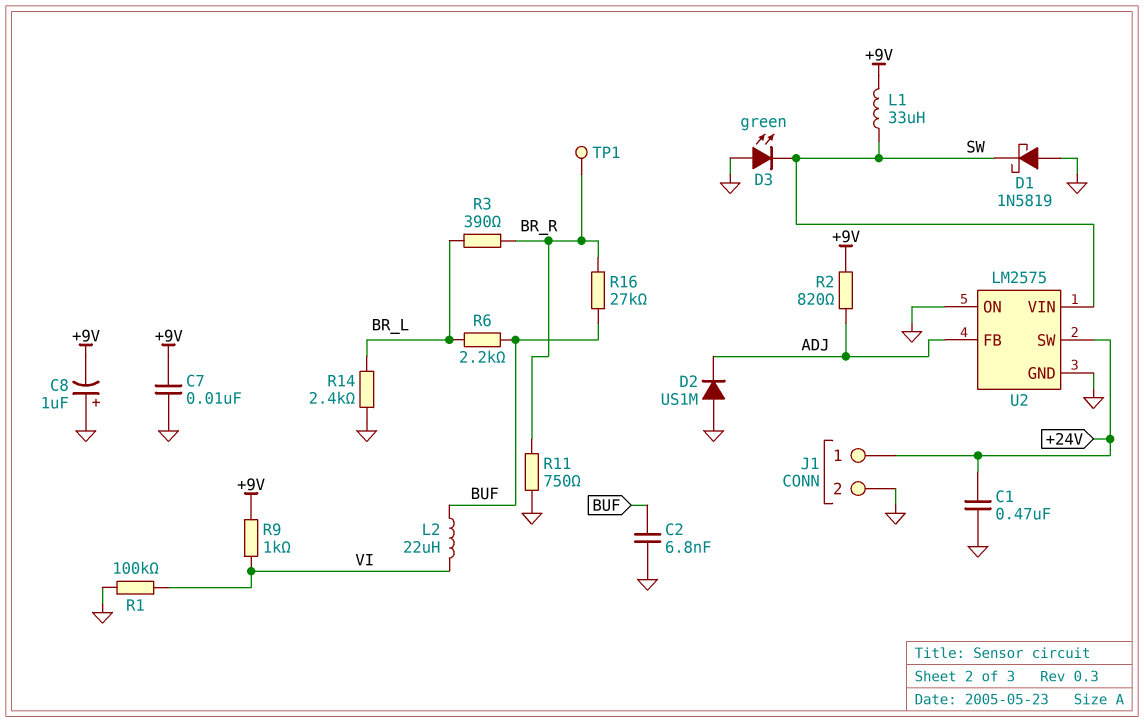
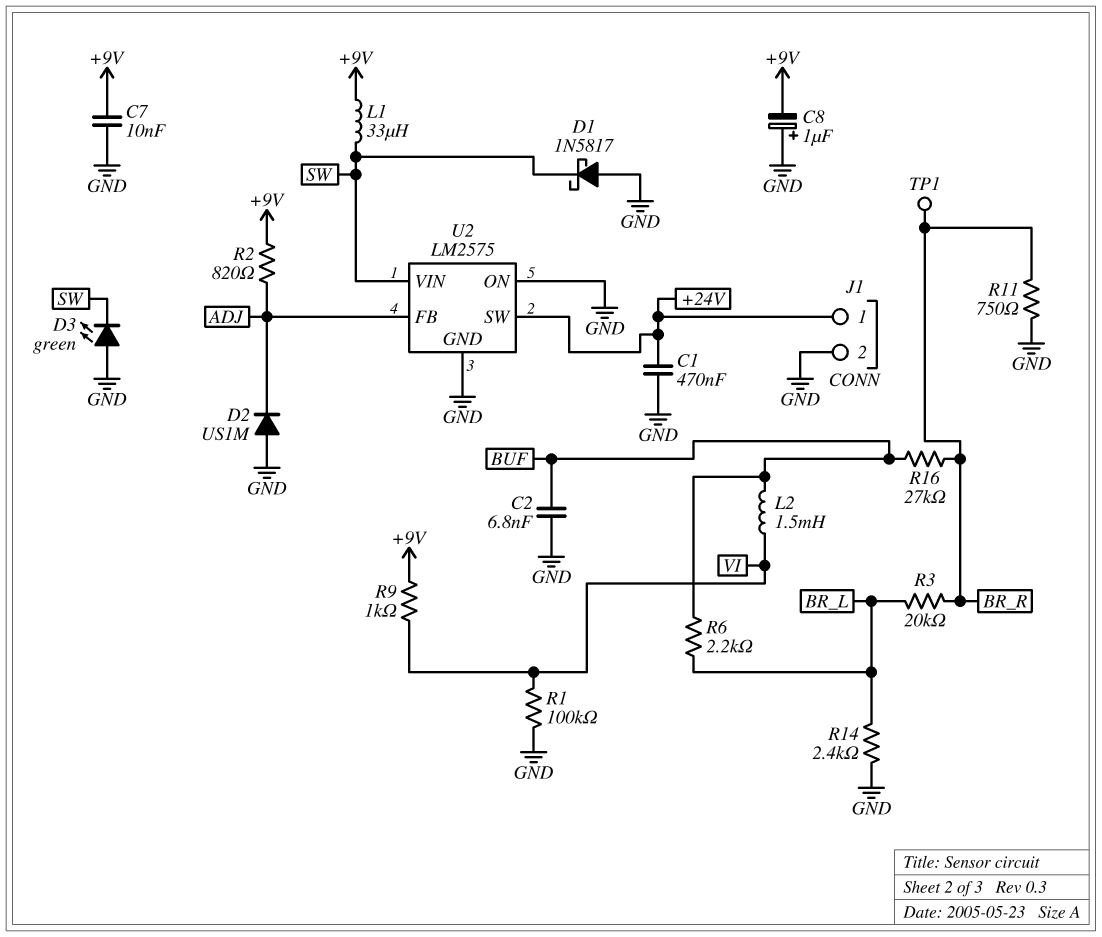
D1: schottky 1N5819 (A GND, K SW) -> schottky 1N5817 (A GND, K SW)
L2: 22uH (BUF, VI) -> 1.5mH (BUF, VI)
R3: 390 (BR_L, BR_R) -> 20k (BR_L, BR_R)

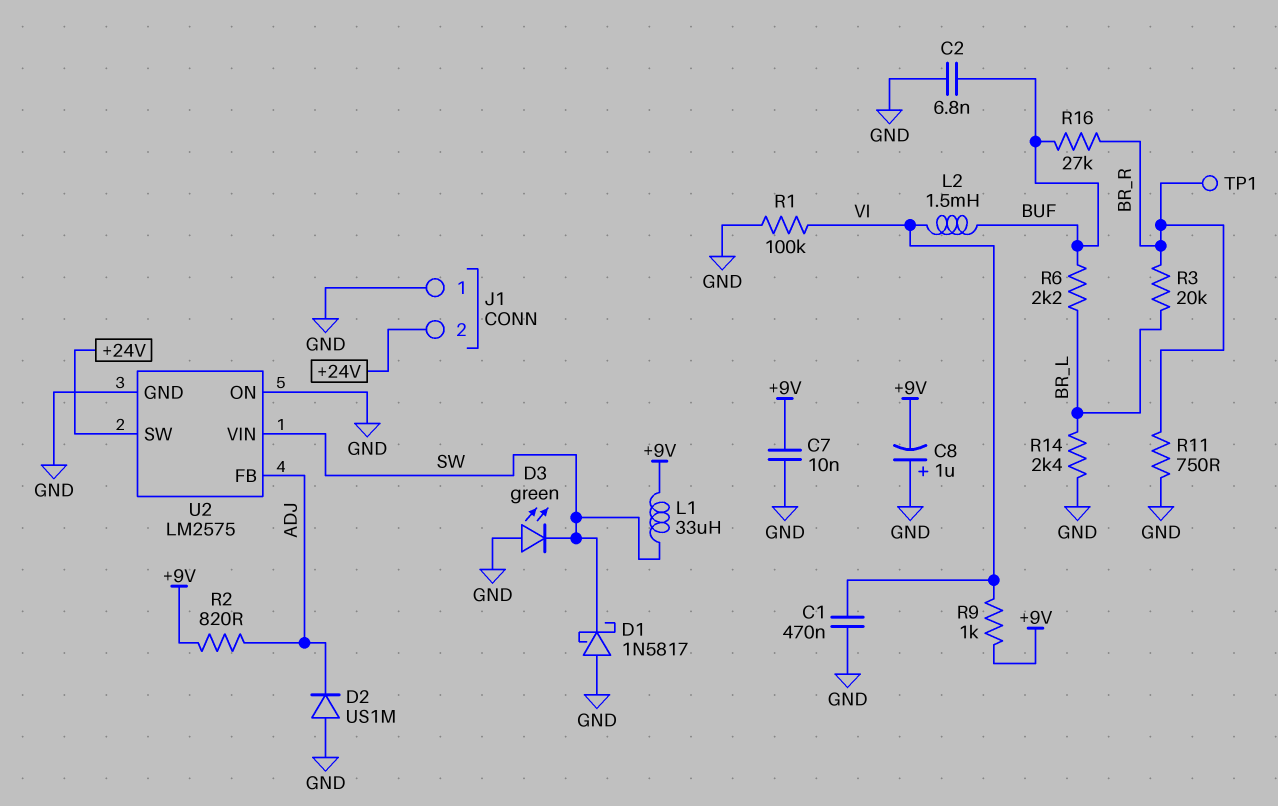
C1: 470nF (+24V, GND) -> 470nF (GND, VI)
J1 pin 1: +24V -> GND
J1 pin 2: GND -> +24V

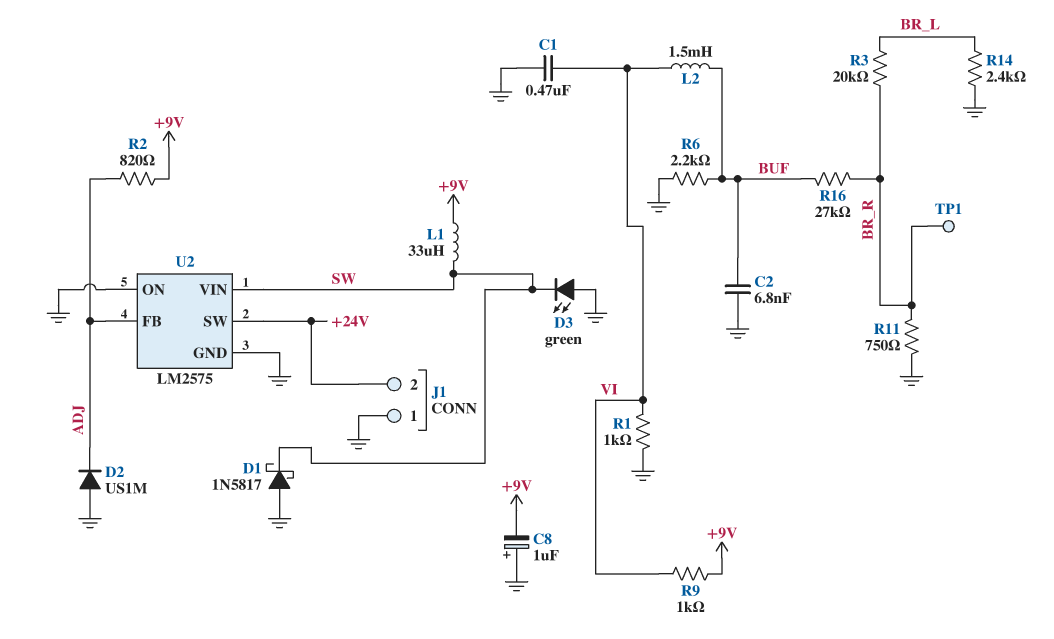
C7: 10nF (+9V, GND) -> none
R1: 100k (GND, VI) -> 1k (GND, VI)
R6: 2.2k (BR_L, BUF) -> 2.2k (BUF, GND)

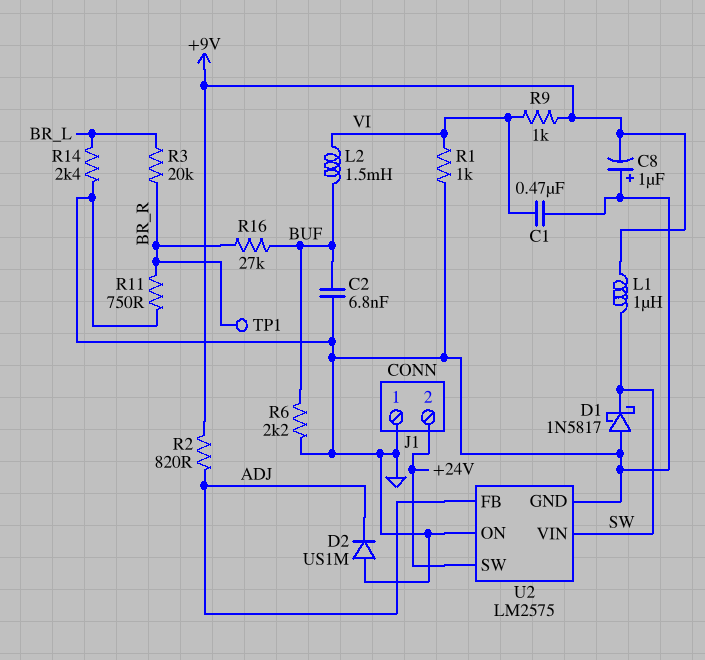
D3: LED green (A GND, K SW) -> none
L1: 33uH (+9V, SW) -> 1uH (+9V, SW)

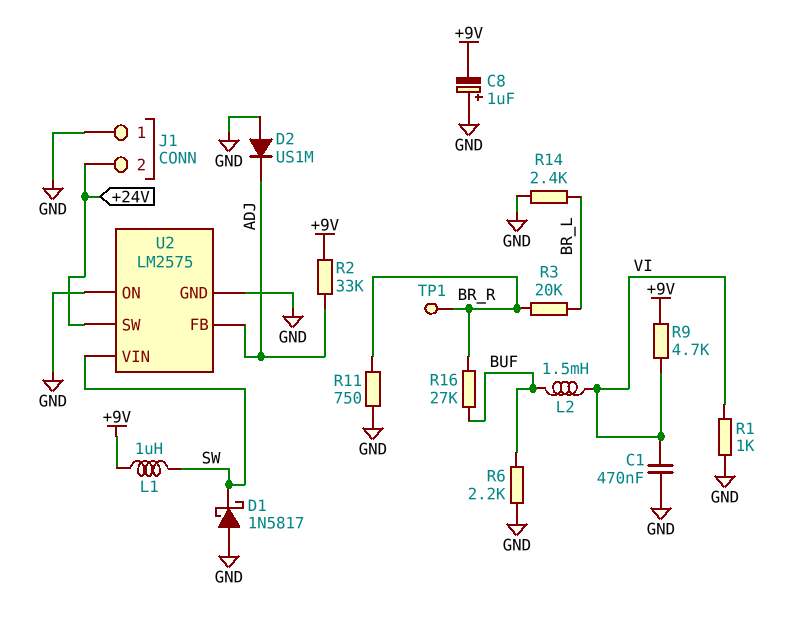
C2: 6.8nF (BUF, GND) -> none
R2: 820 (+9V, ADJ) -> 33k (+9V, ADJ)
R9: 1k (+9V, VI) -> 4.7k (+9V, VI)

